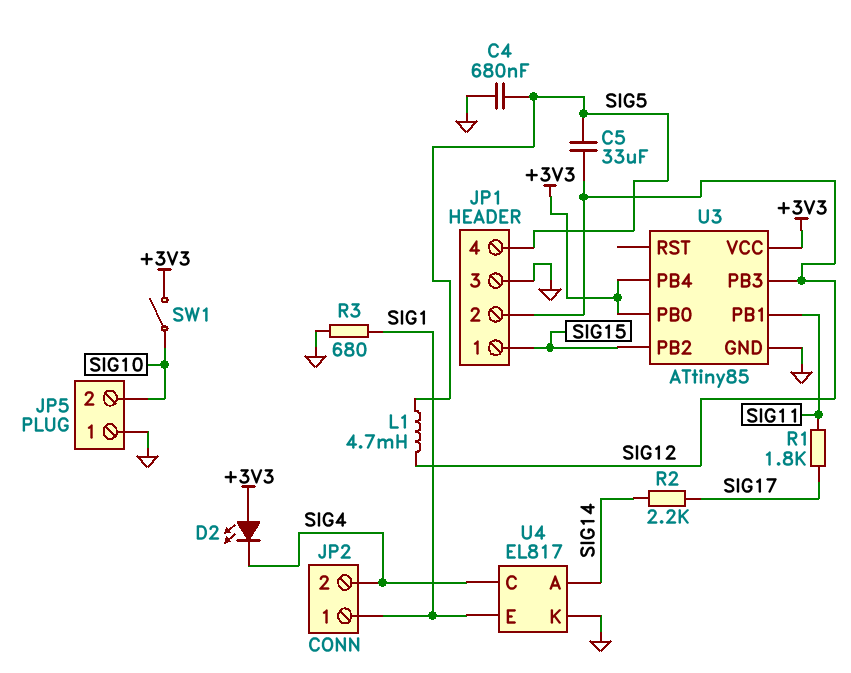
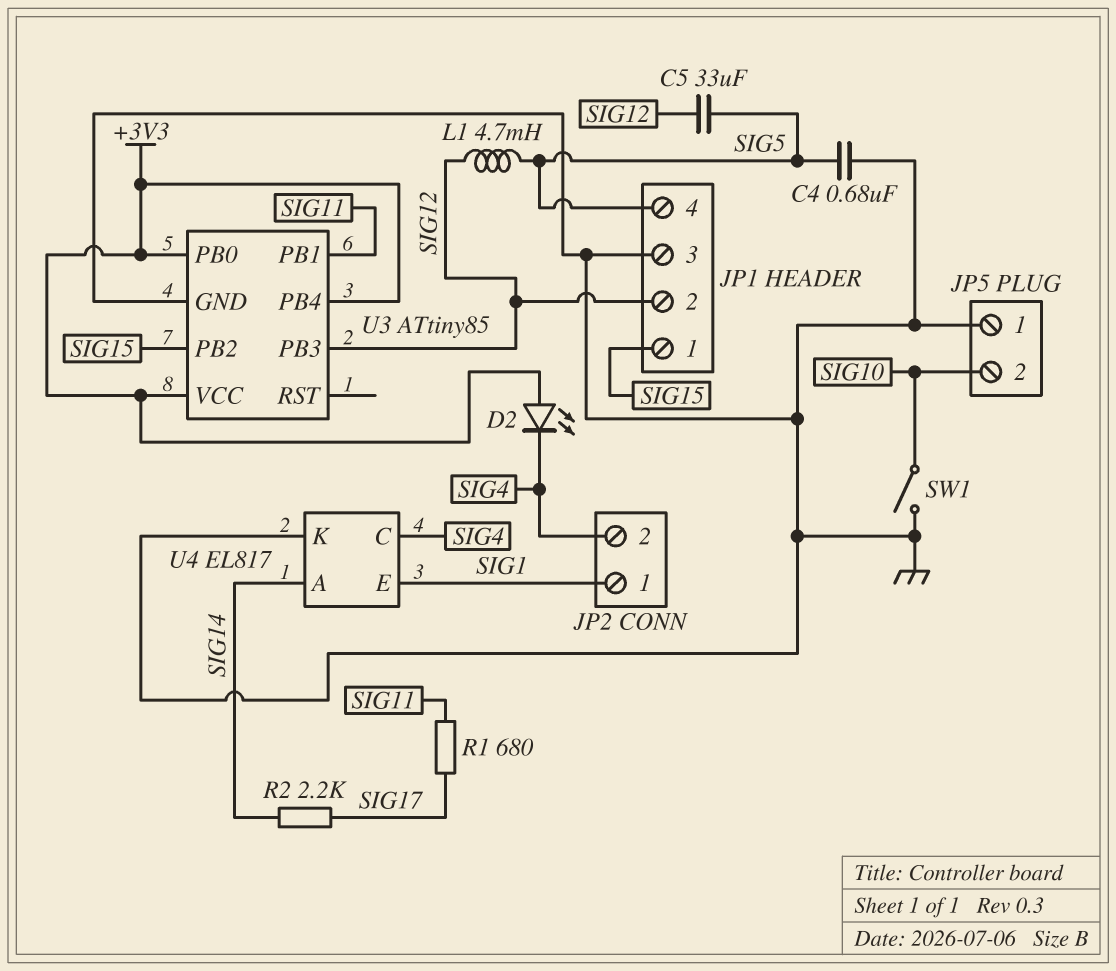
R1: 1.8k (SIG11, SIG17) -> 680 (SIG11, SIG17)
R3: 680 (GND, SIG1) -> none
SW1: switch (+3V3, SIG10) -> switch (GND, SIG10)

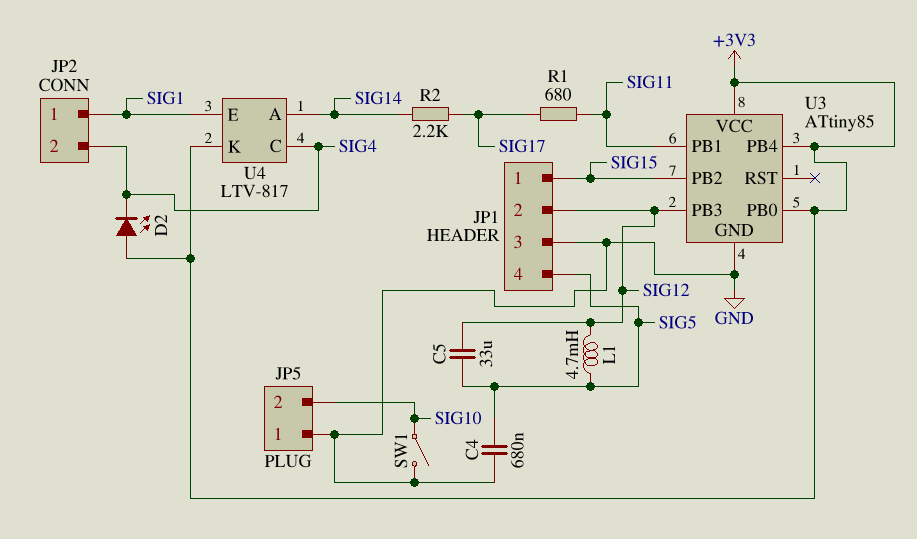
U4: EL817 -> LTV-817
U4 pin K: GND -> +3V3

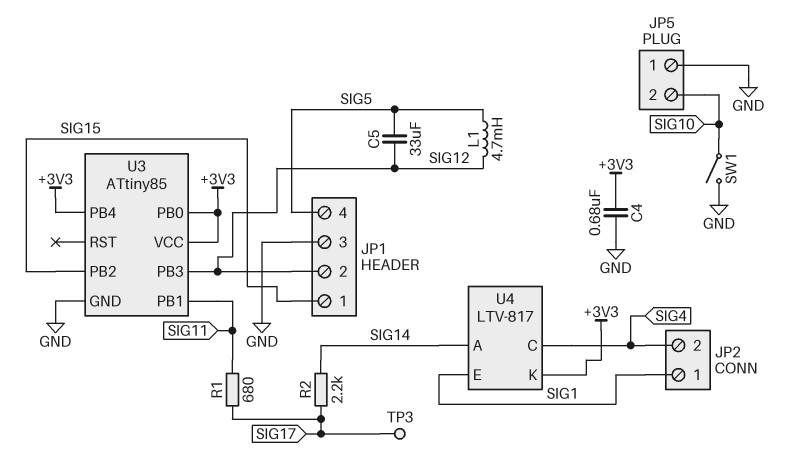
C4: 680nF (GND, SIG5) -> 680nF (+3V3, GND)
D2: LED (A +3V3, K SIG4) -> none
TP3: none -> test point (SIG17)

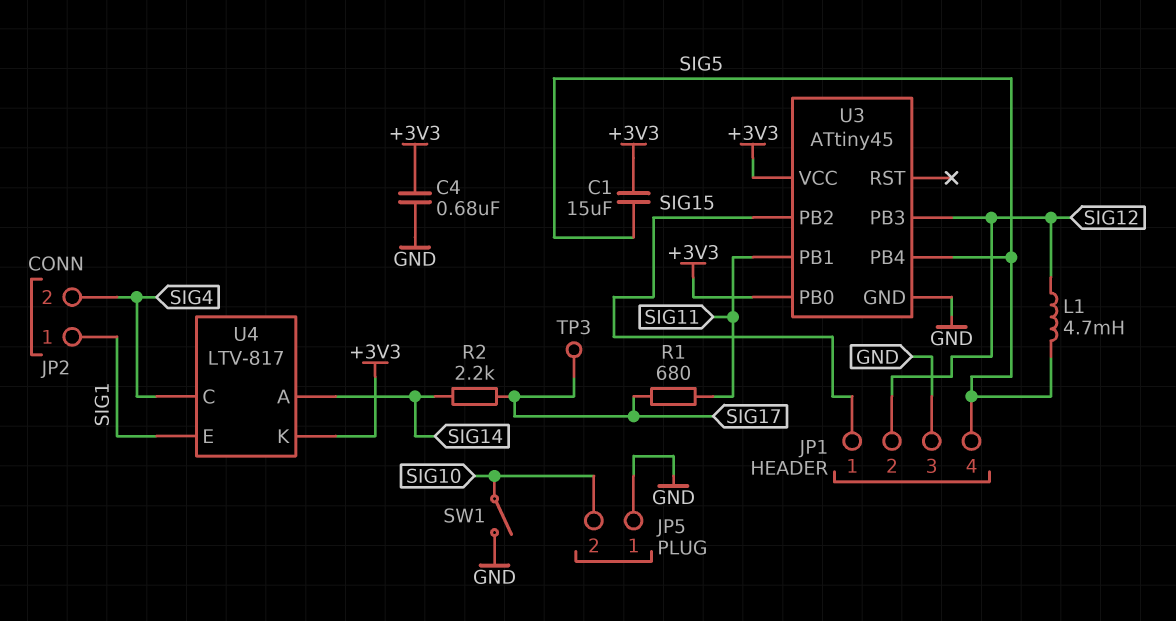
C1: none -> 15uF (+3V3, SIG5)
C5: 33uF (SIG5, SIG12) -> none
U3: ATtiny85 -> ATtiny45
U3 pin PB4: +3V3 -> SIG5

